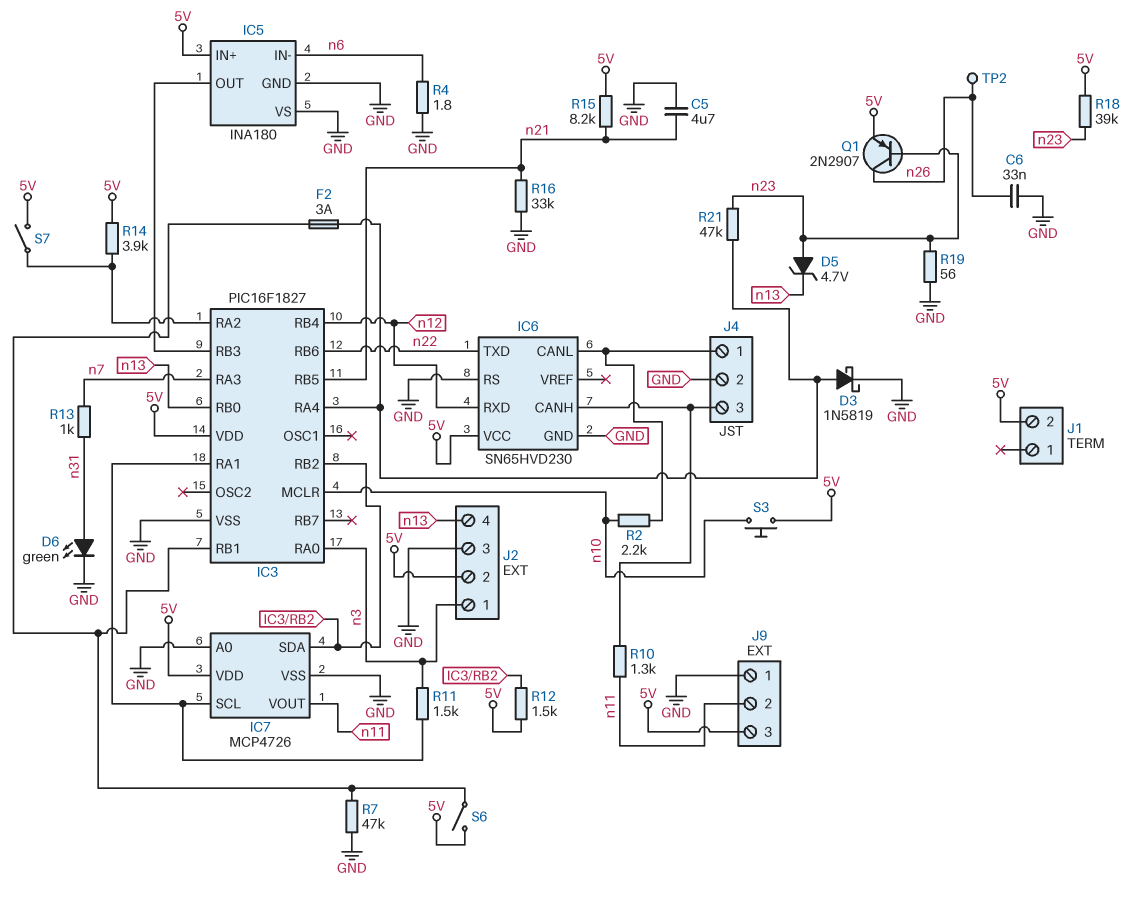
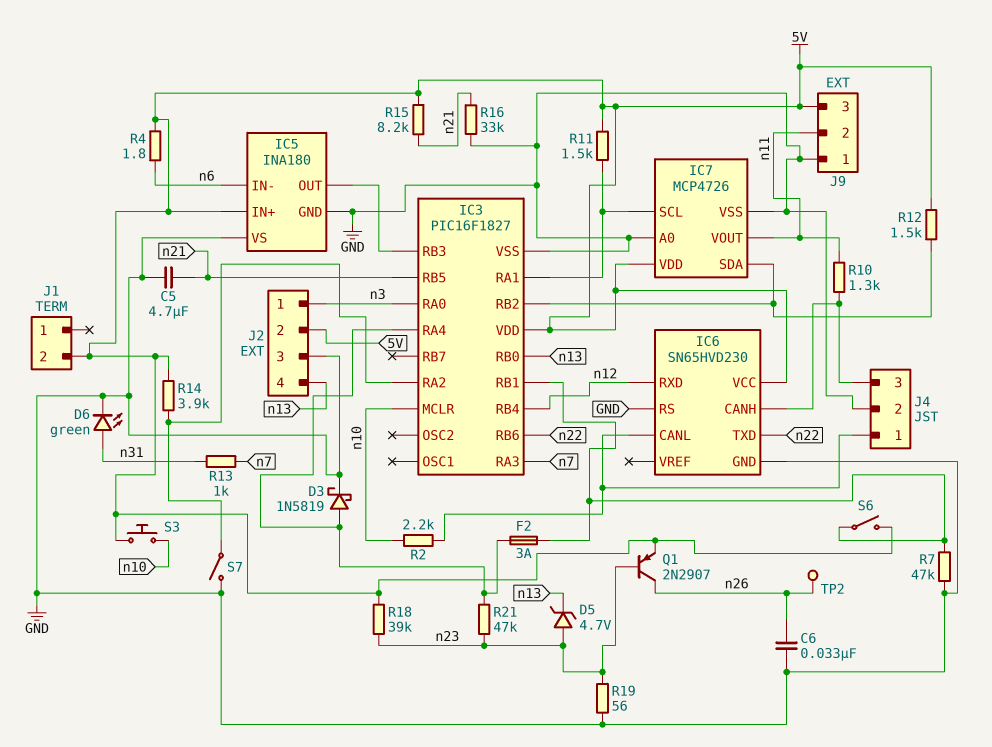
R4: 1.8 (GND, n6) -> 1.8 (5V, n6)
R11: 1.5k (IC3/RA1, n3) -> 1.5k (5V, IC3/RA1)
S7: switch (5V, IC3/RA2) -> switch (GND, IC3/RA2)

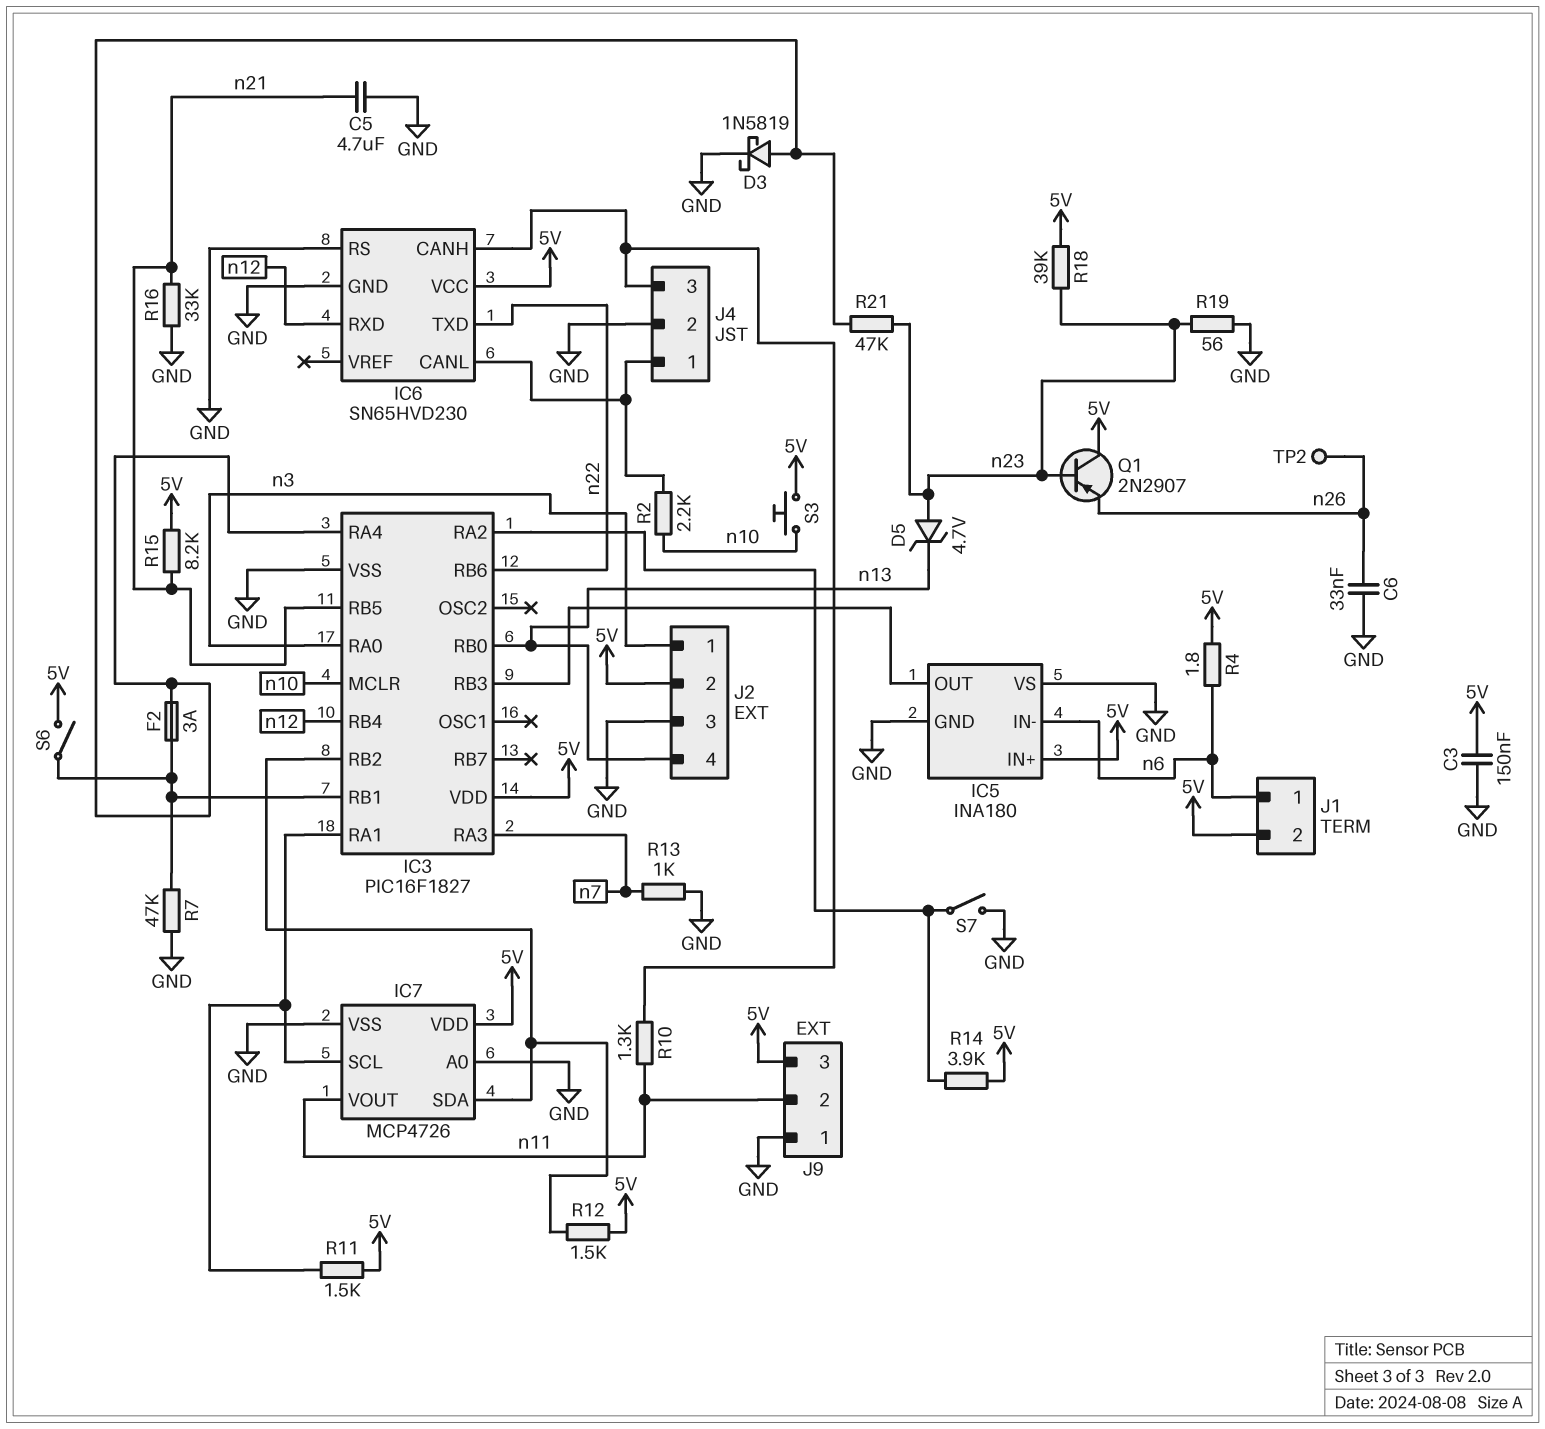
C3: none -> 150nF (5V, GND)
D6: LED green (A n31, K GND) -> none
J1 pin 1: none -> n6
Q1: PNP 2N2907 (B n23, C n26, E 5V) -> PNP 2N2907 (B n23, C 5V, E n26)
R13: 1k (n7, n31) -> 1k (GND, n7)

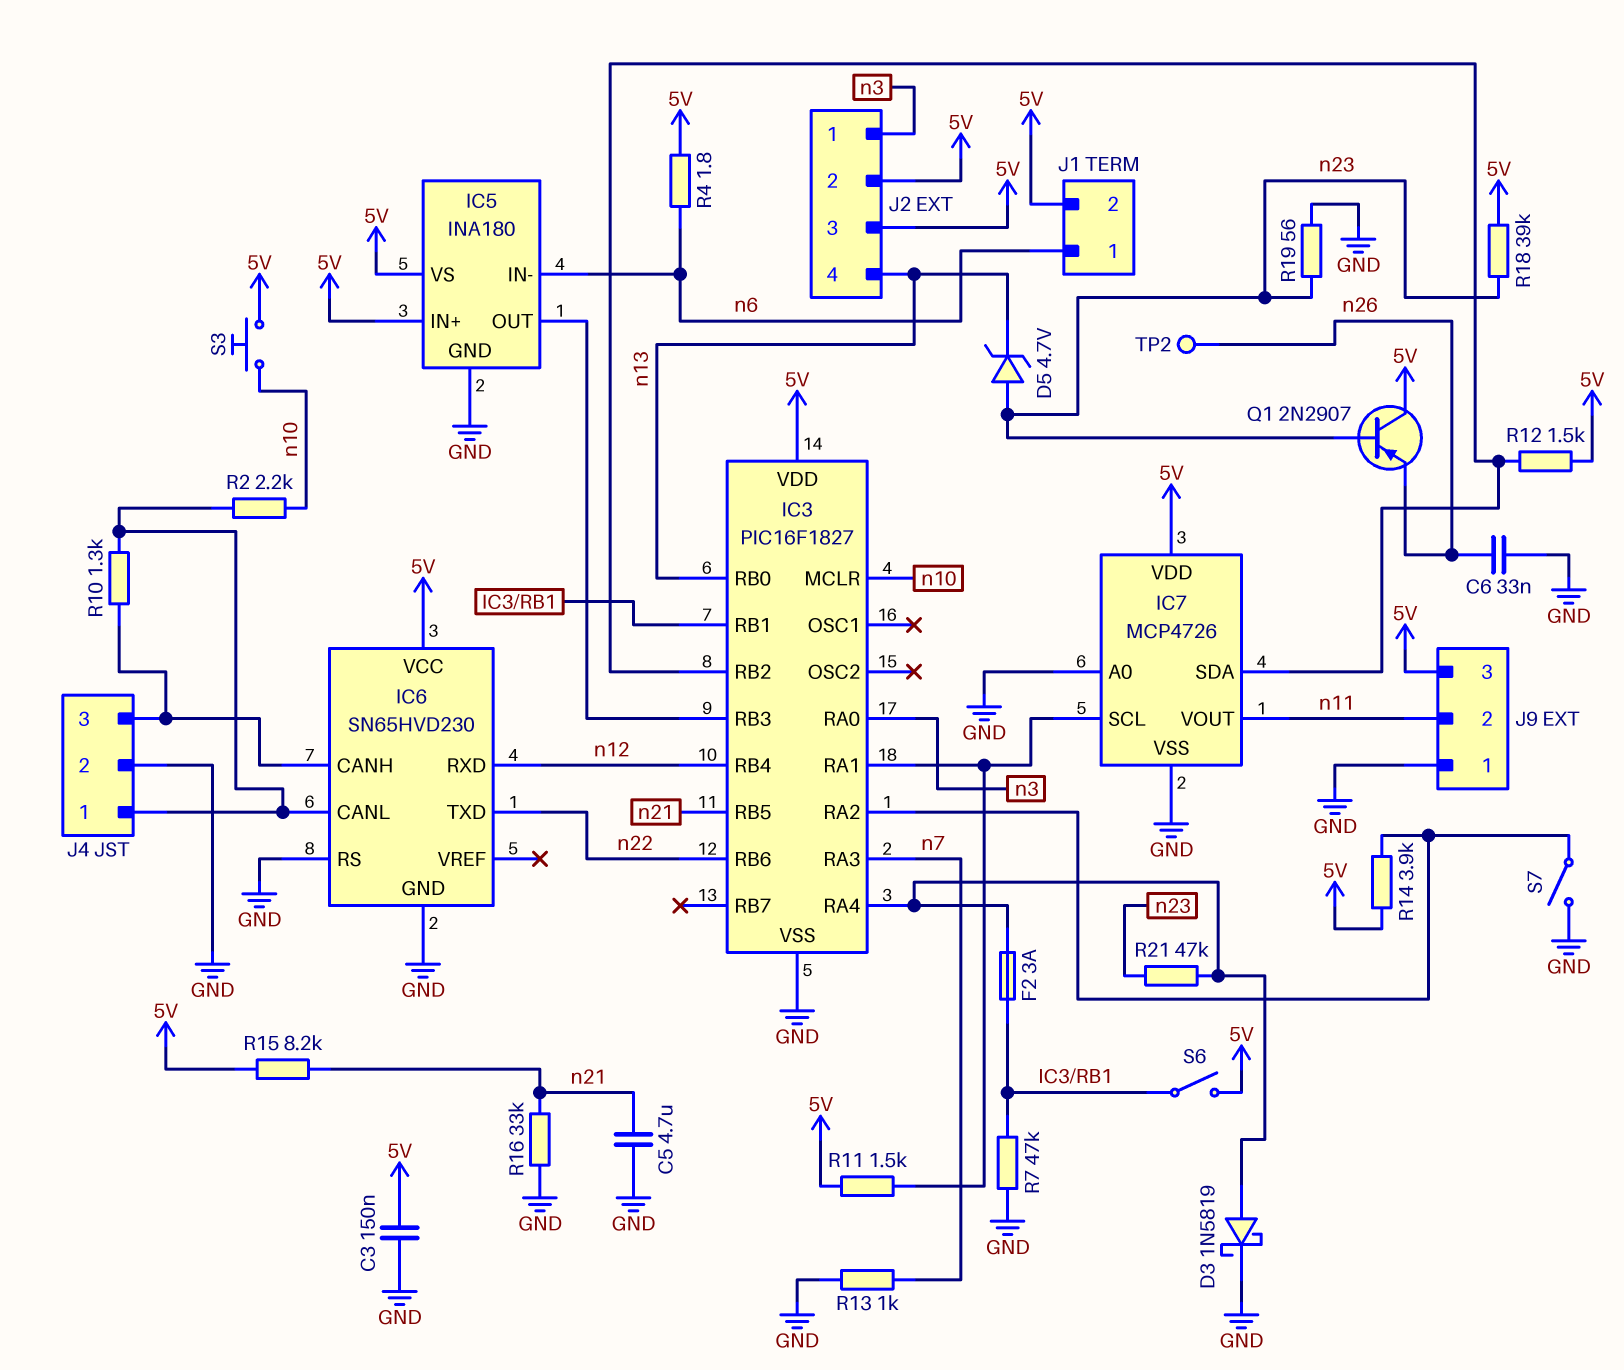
IC5 pin VS: GND -> 5V
J2 pin 3: GND -> 5V
R10: 1.3k (IC6/CANH, n11) -> 1.3k (IC6/CANH, IC6/CANL)

